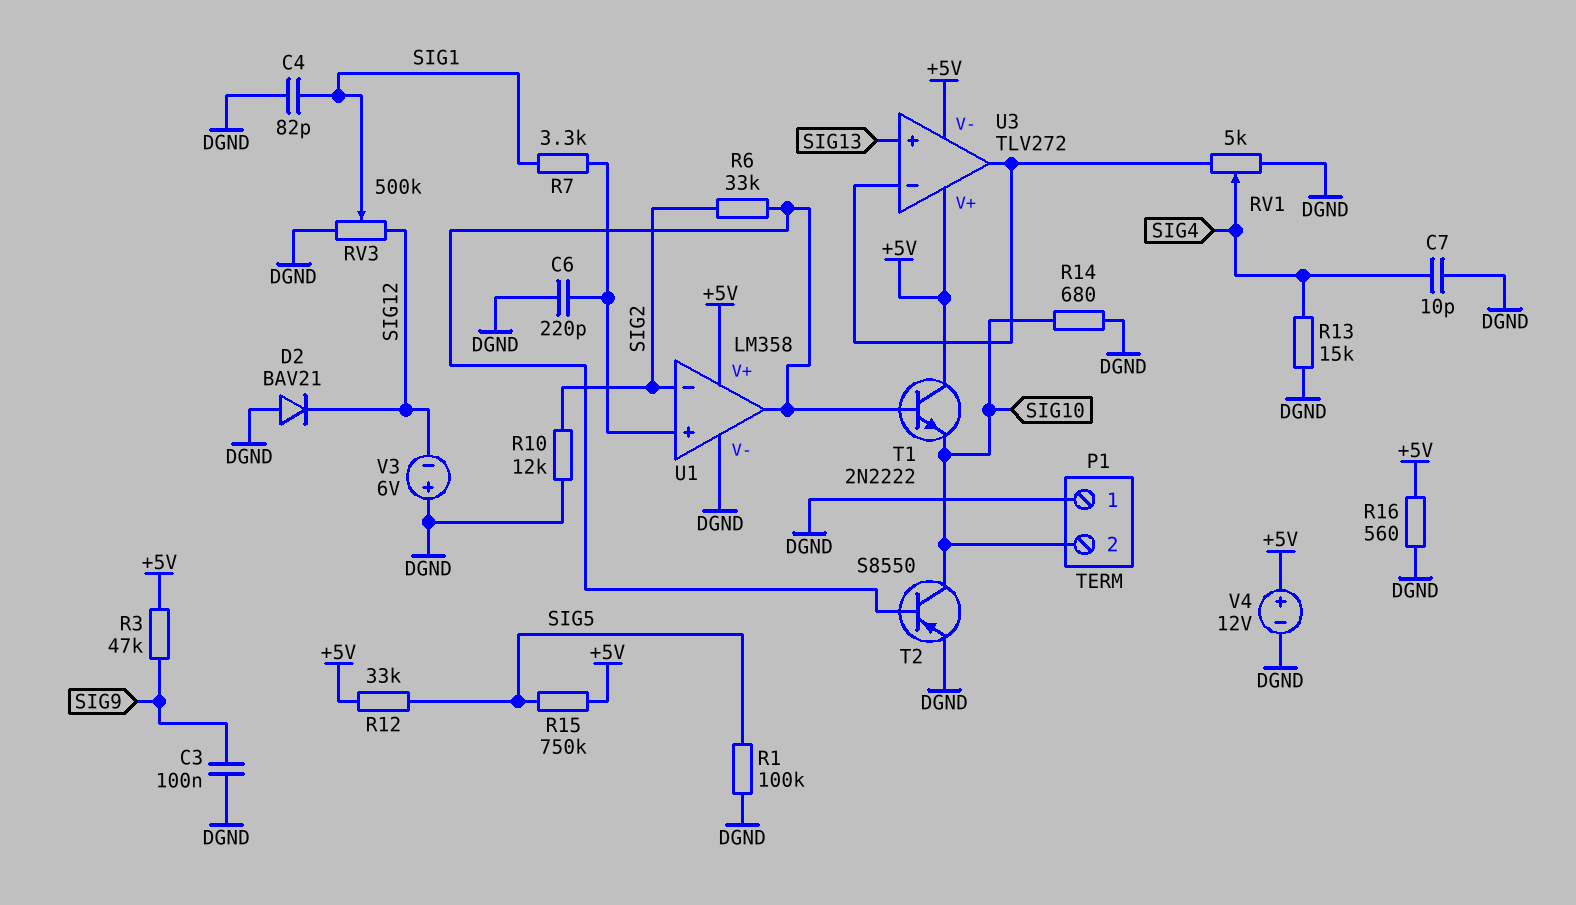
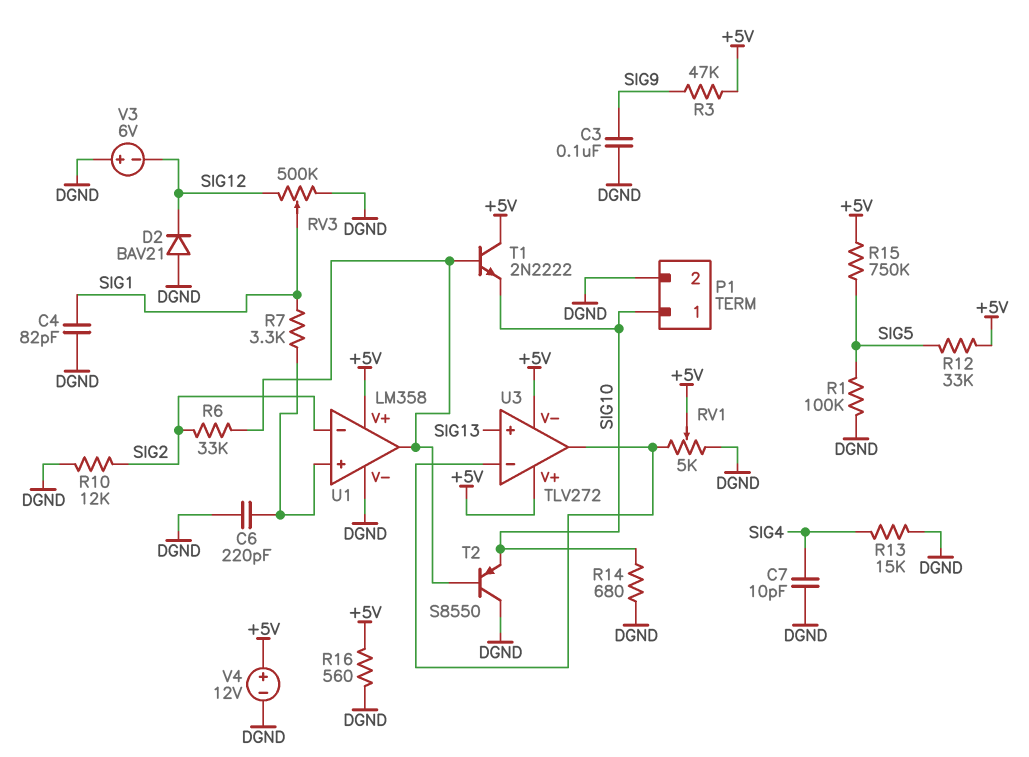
P1 pin 1: DGND -> SIG10
P1 pin 2: SIG10 -> DGND
RV1: 5k (DGND, U3/in-, wiper SIG4) -> 5k (DGND, U3/in-, wiper +5V)
T2: PNP S8550 (B U1/out, C SIG10, E DGND) -> PNP S8550 (B U1/out, C DGND, E SIG10)

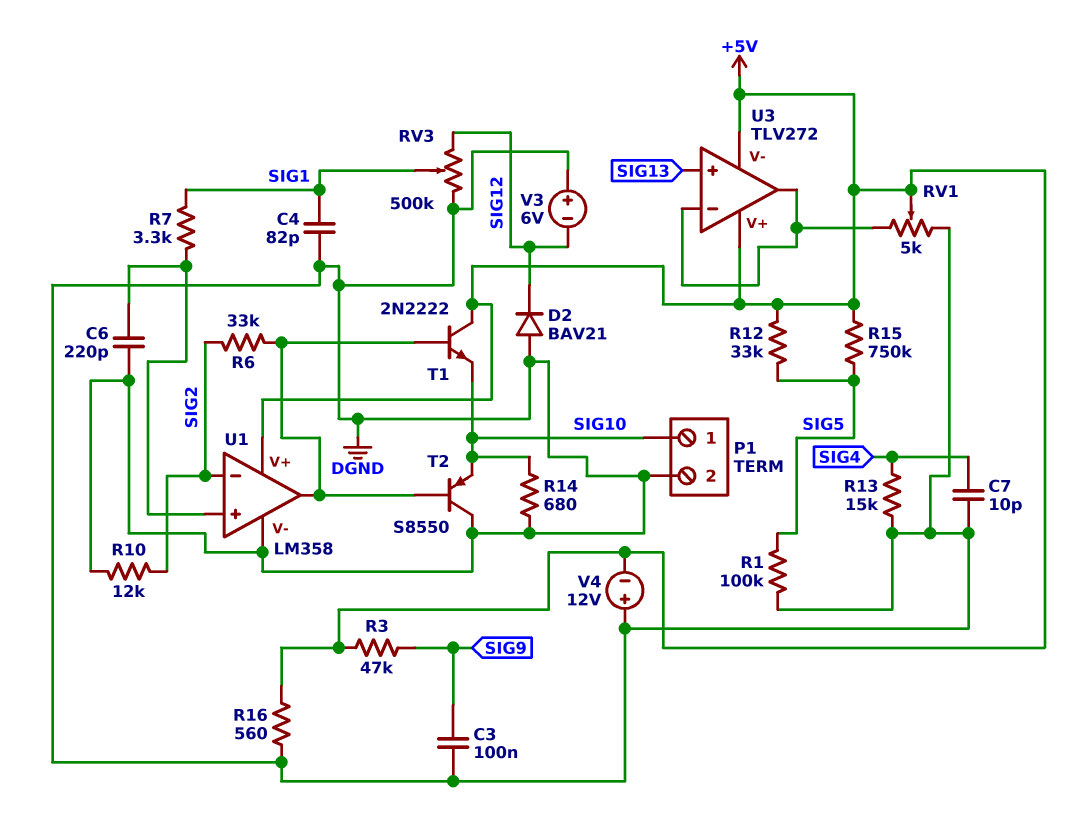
V4: 12V (plus +5V, minus DGND) -> 12V (plus DGND, minus +5V)

